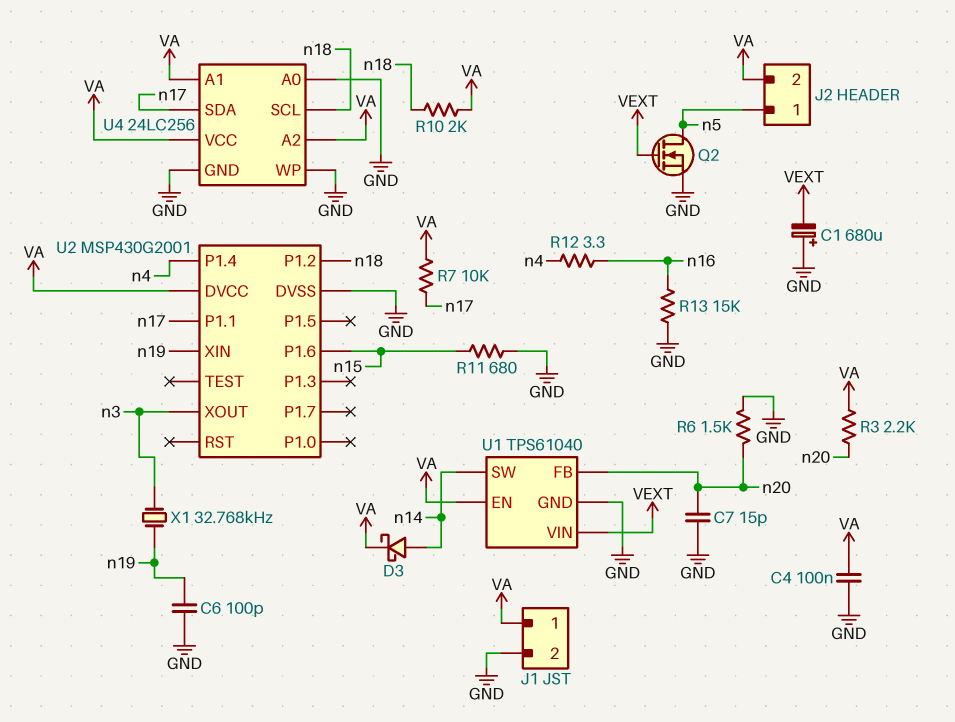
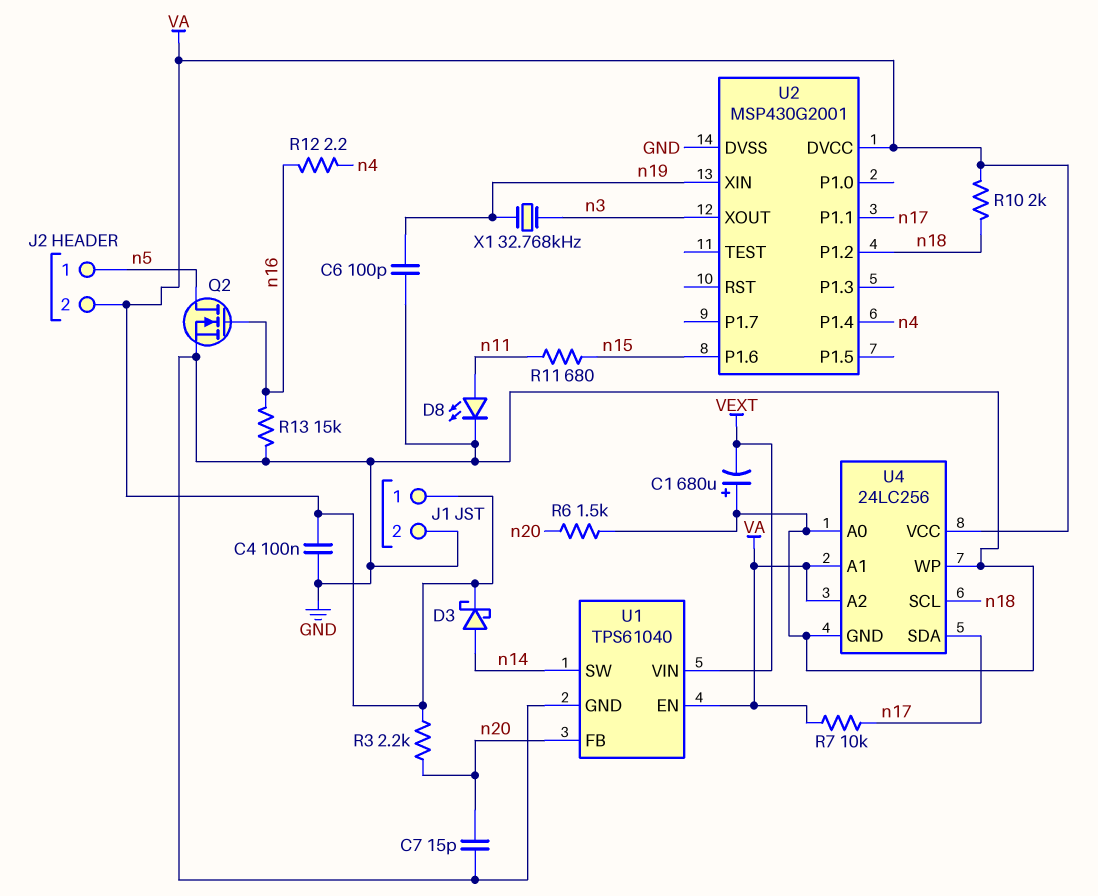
D8: none -> LED (A n11, K GND)
Q2: NMOS (G VEXT, D n5, S GND) -> NMOS (G n16, D n5, S GND)
R11: 680 (GND, n15) -> 680 (n11, n15)
R12: 3.3 (n4, n16) -> 2.2 (n4, n16)

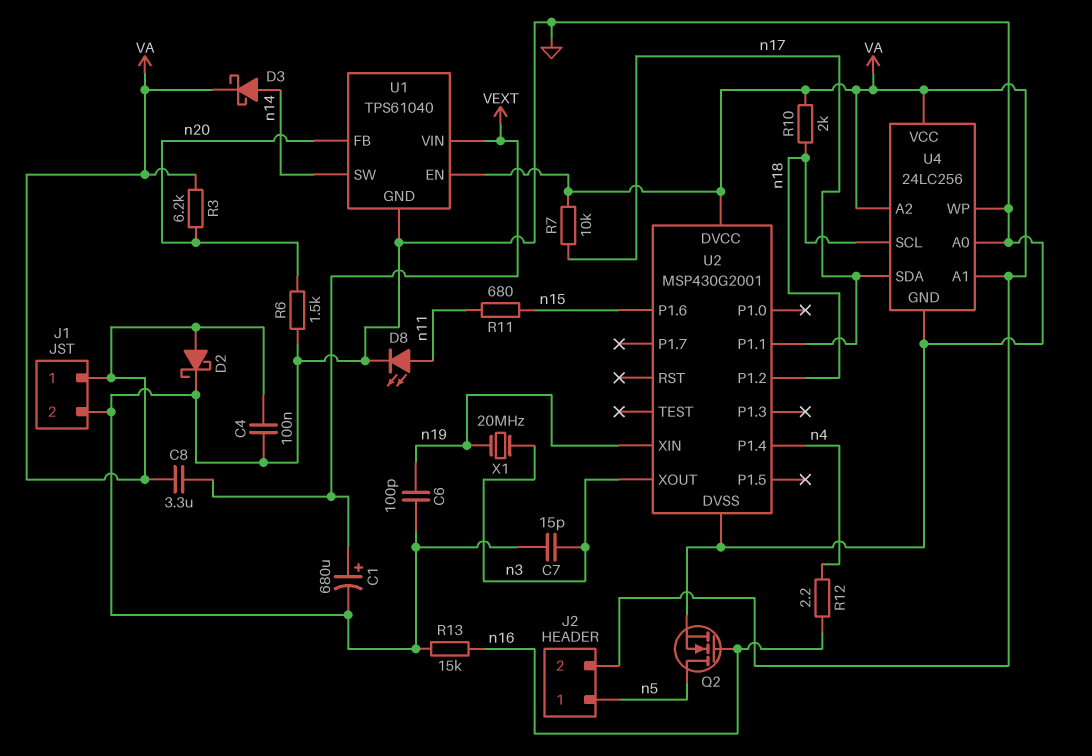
C1: 680uF (plus GND, minus VEXT) -> 680uF (plus VEXT, minus GND)
C7: 15pF (GND, n20) -> 15pF (GND, n3)
C8: none -> 3.3uF (VA, VEXT)
D2: none -> schottky (A VA, K GND)
R3: 2.2k (VA, n20) -> 6.2k (VA, n20)
X1: 32.768kHz (n3, n19) -> 20MHz (n3, n19)

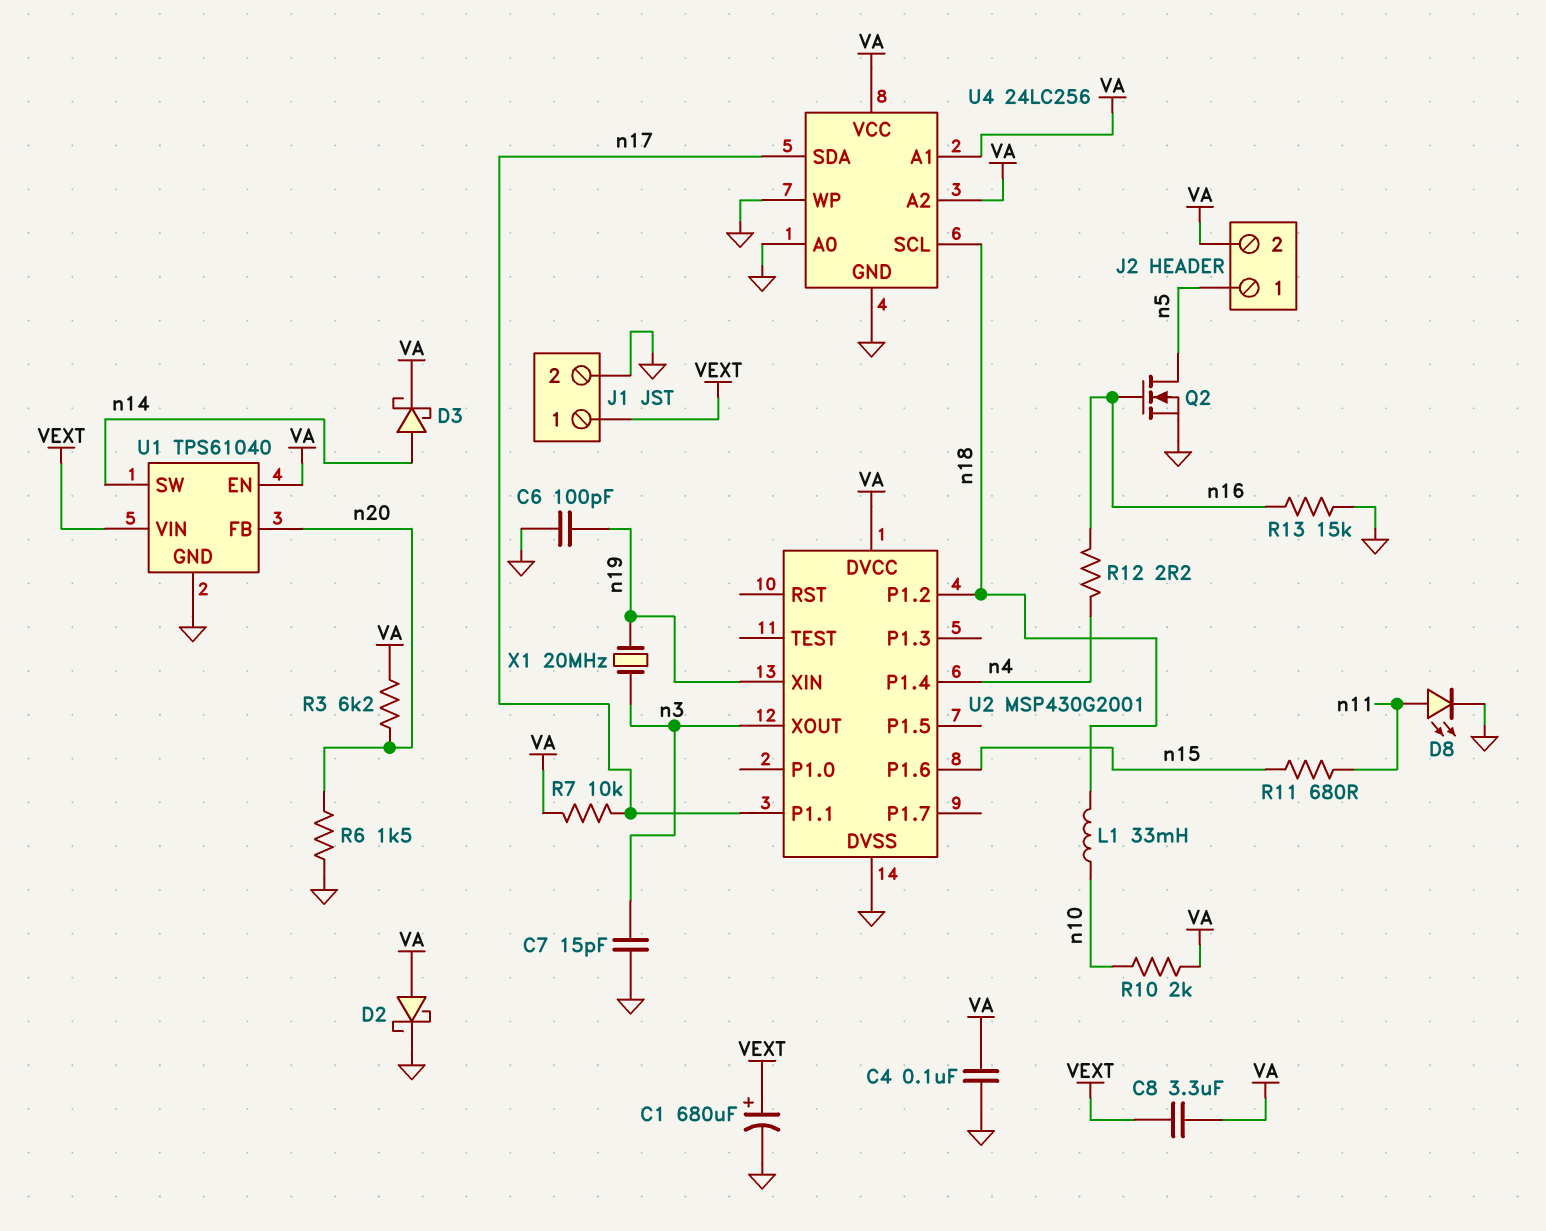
J1 pin 1: VA -> VEXT
L1: none -> 33mH (n10, n18)
R10: 2k (VA, n18) -> 2k (VA, n10)

